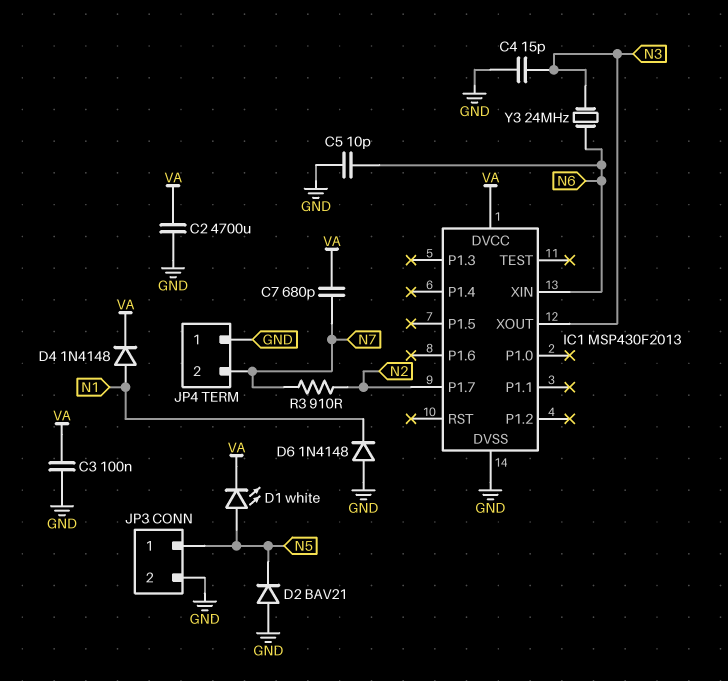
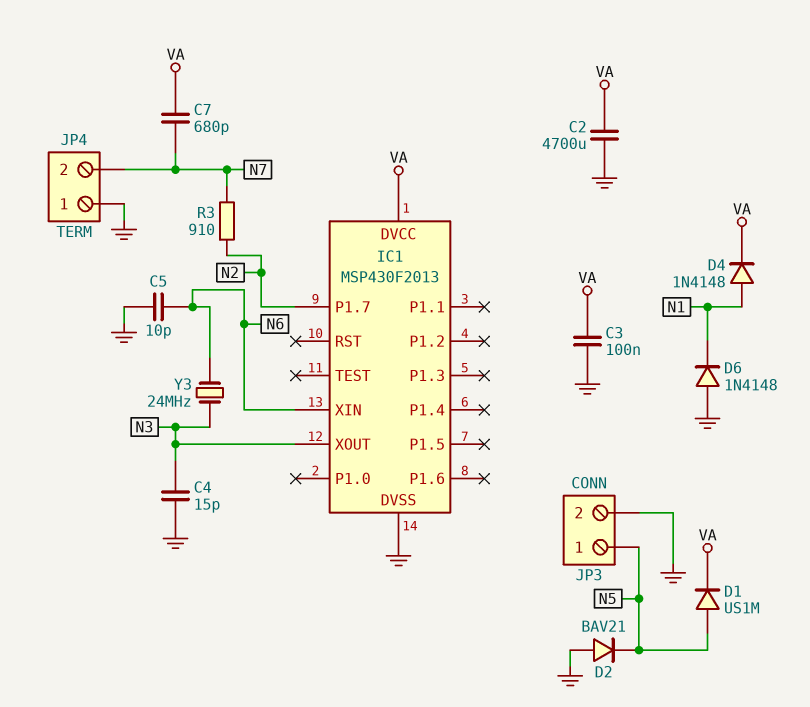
D1: LED white (A N5, K VA) -> diode US1M (A N5, K VA)

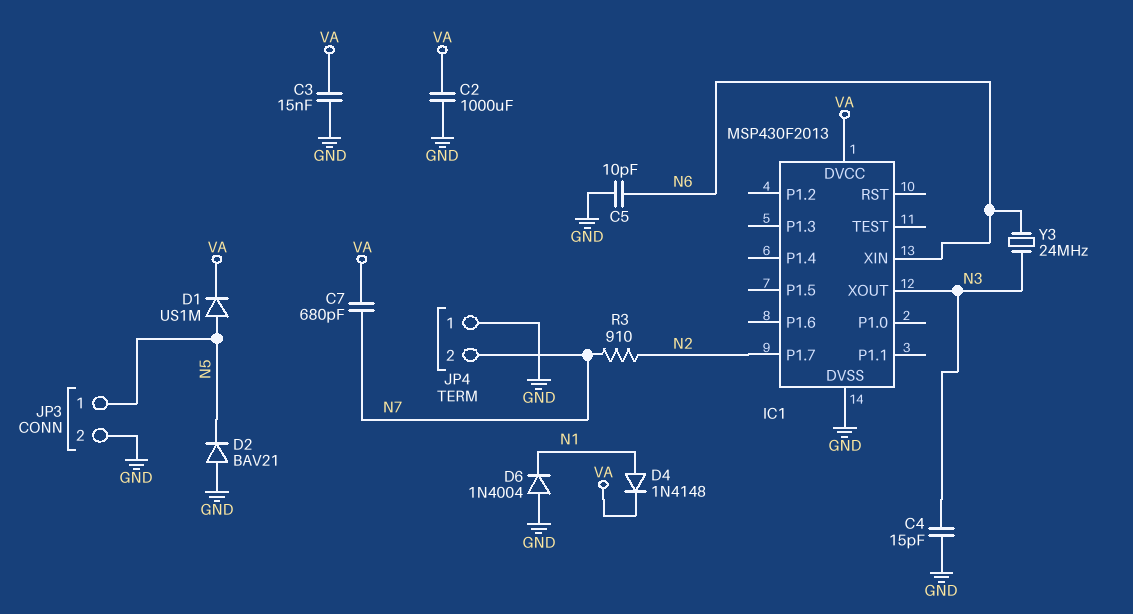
C2: 4700uF (GND, VA) -> 1000uF (GND, VA)
C3: 100nF (GND, VA) -> 15nF (GND, VA)
D6: diode 1N4148 (A GND, K N1) -> diode 1N4004 (A GND, K N1)

